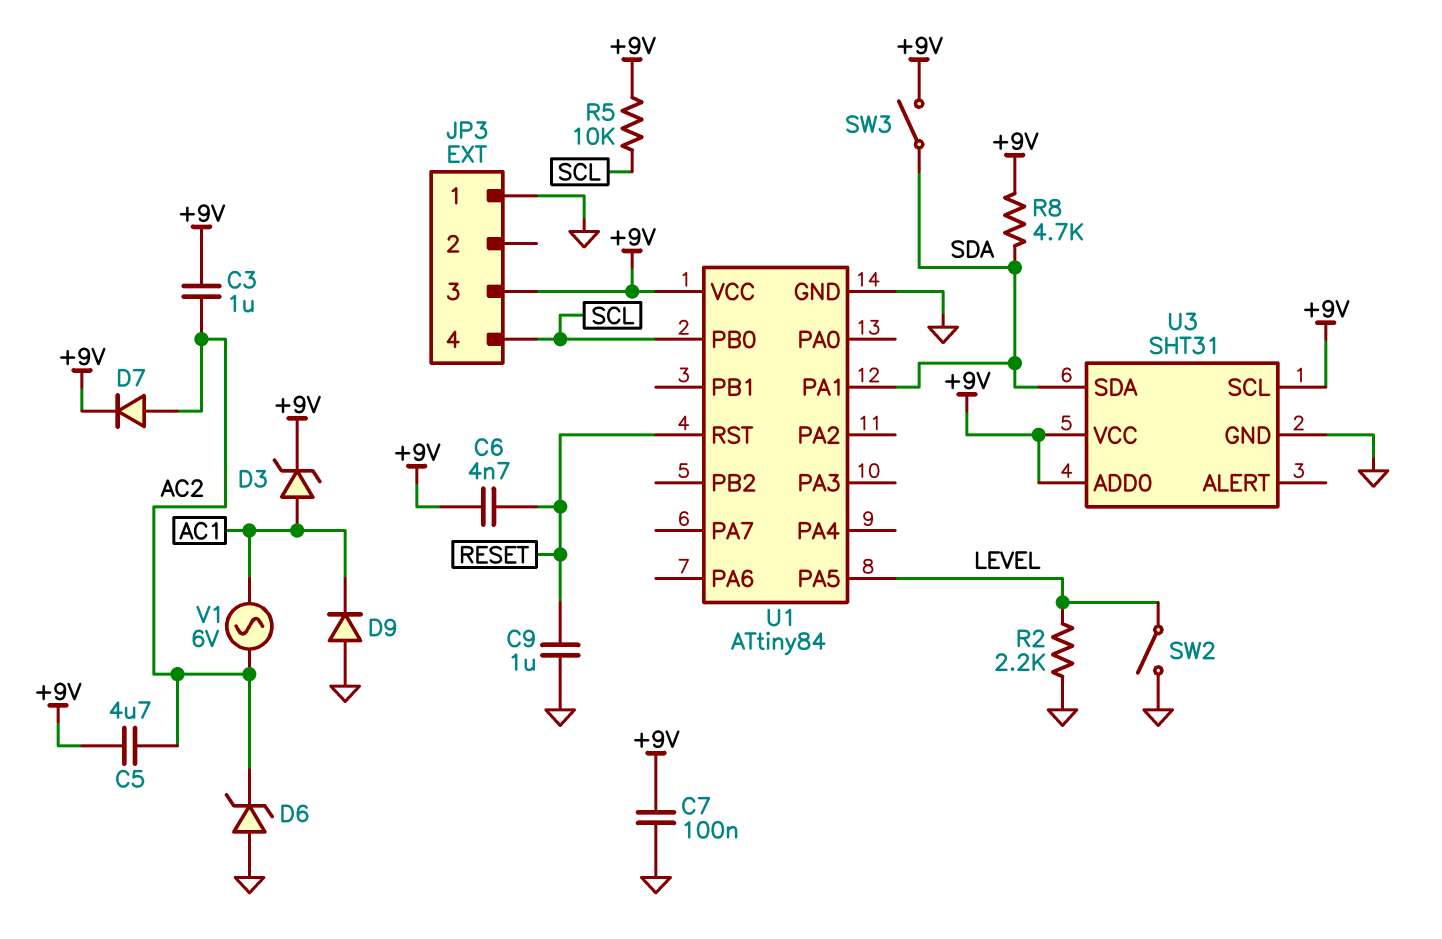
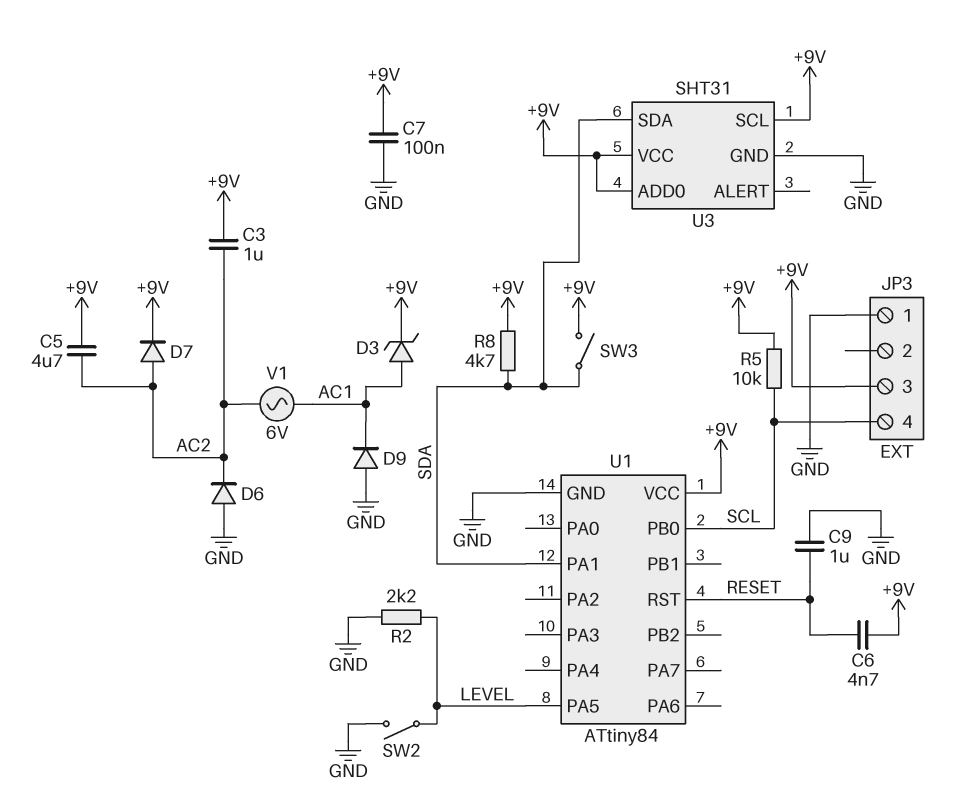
D6: zener (A GND, K AC2) -> diode (A GND, K AC2)

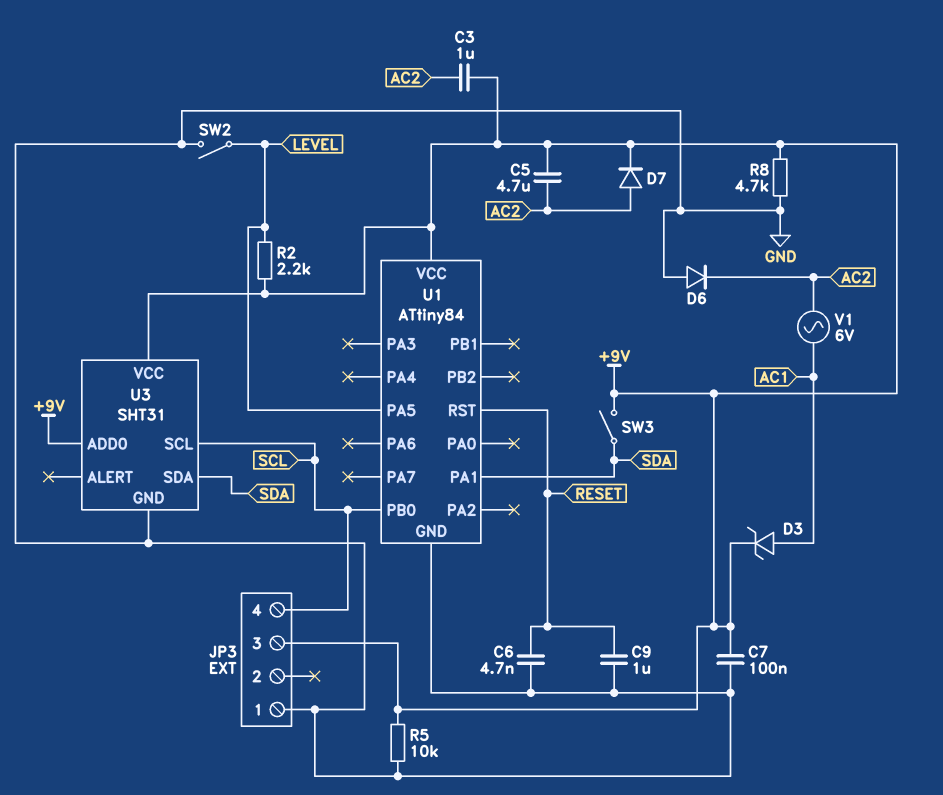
C6: 4.7nF (+9V, RESET) -> 4.7nF (GND, RESET)
D9: diode (A GND, K AC1) -> none
R2: 2.2k (GND, LEVEL) -> 2.2k (+9V, LEVEL)
R5: 10k (+9V, SCL) -> 10k (+9V, GND)
R8: 4.7k (+9V, SDA) -> 4.7k (+9V, GND)
U3 pin SCL: +9V -> SCL

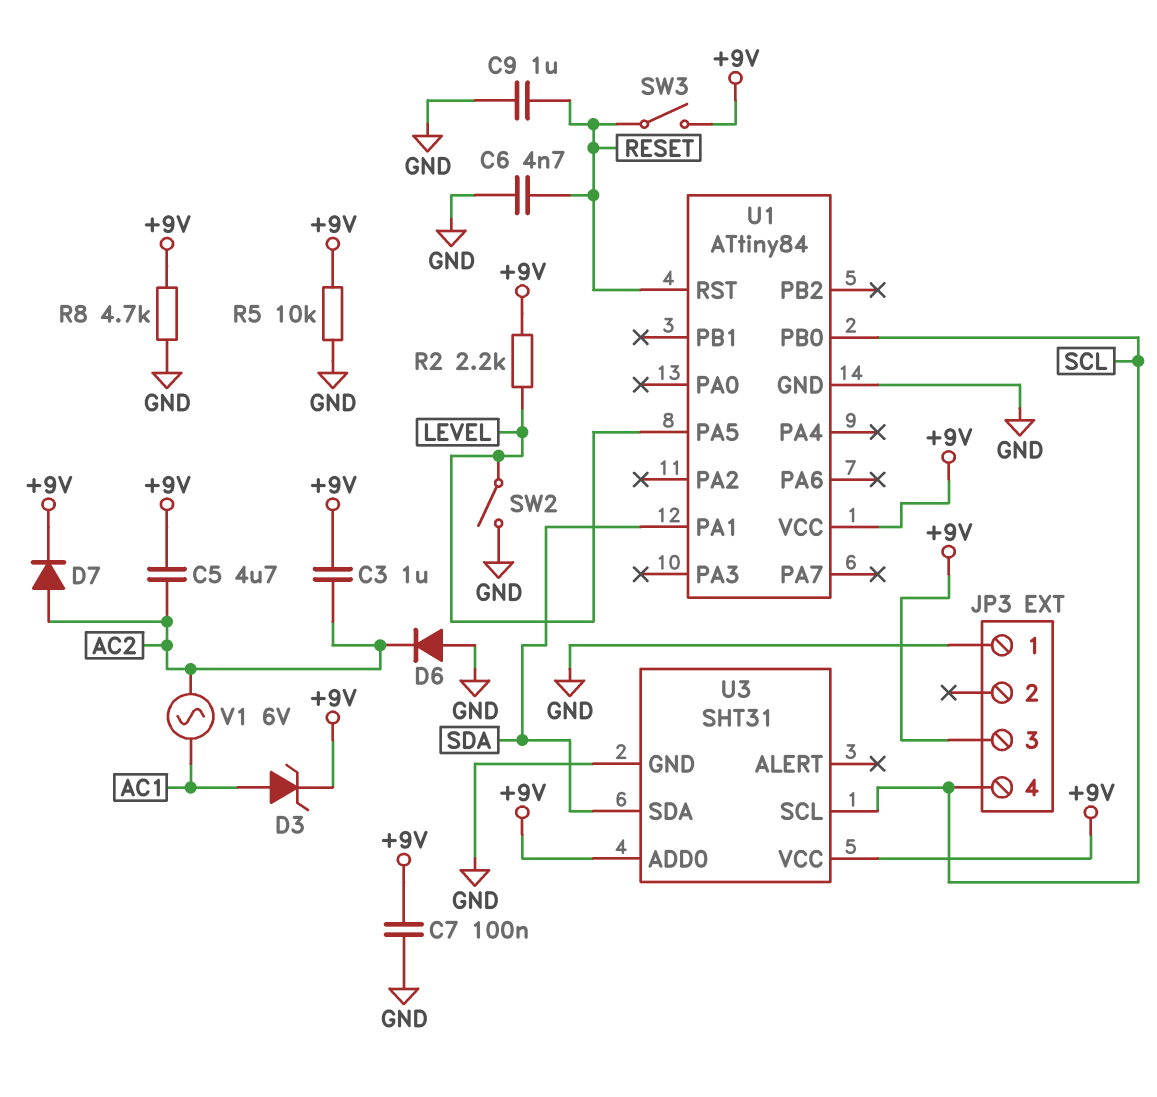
SW3: switch (+9V, SDA) -> switch (+9V, RESET)

